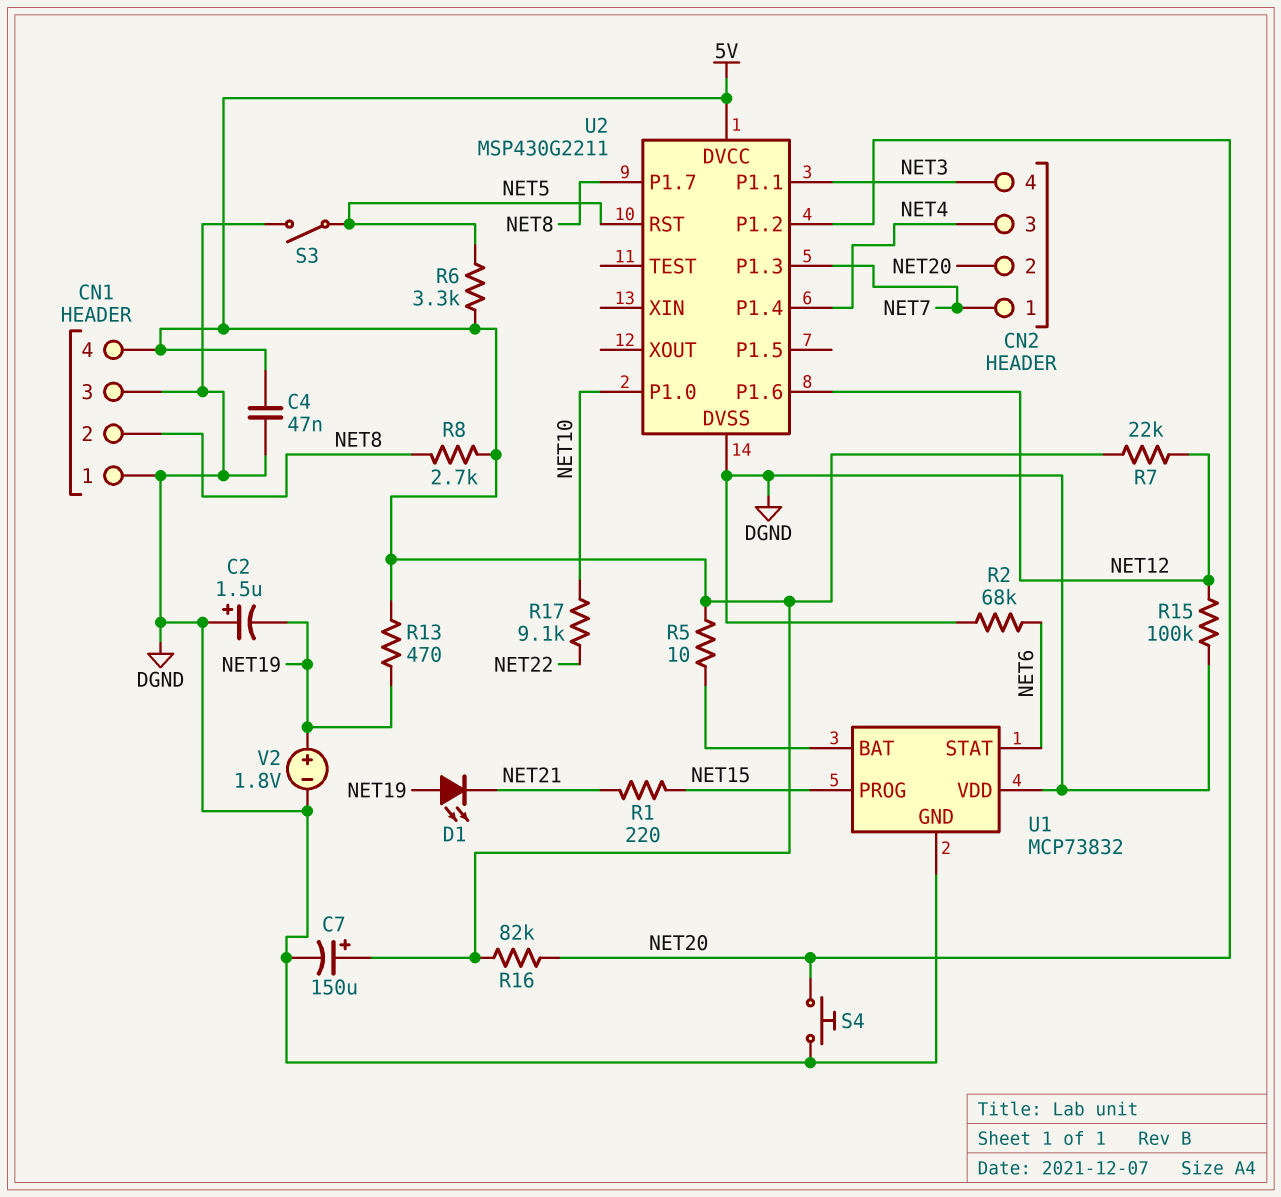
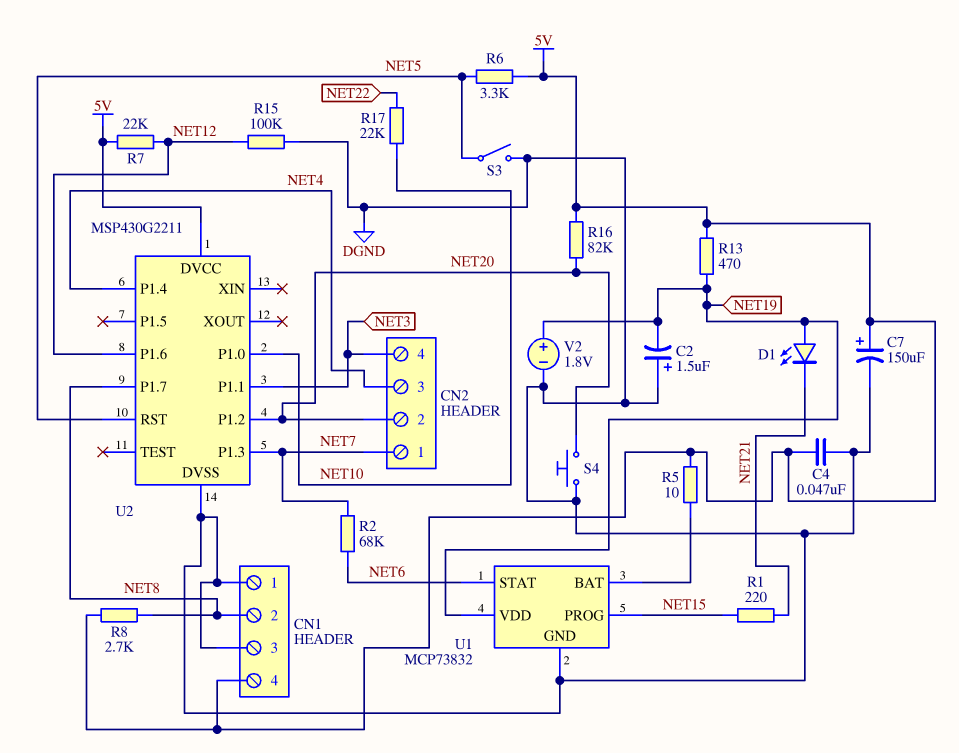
R2: 68k (DGND, NET6) -> 68k (NET6, NET7)
R17: 9.1k (NET10, NET22) -> 22k (NET10, NET22)
U1 pin VDD: DGND -> NET19

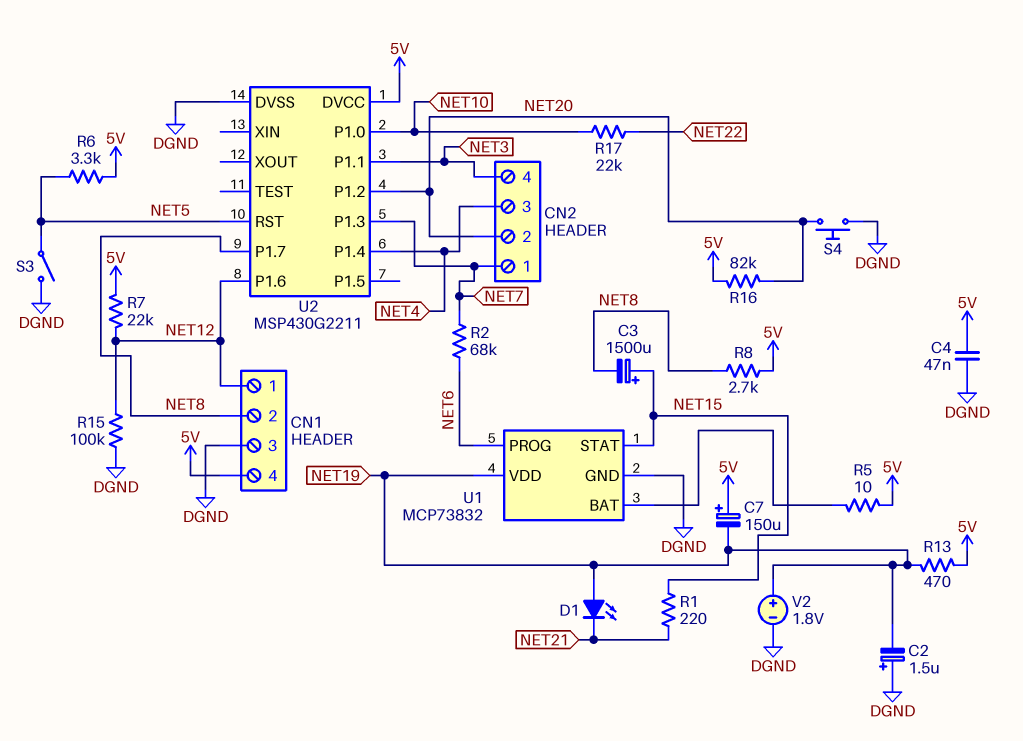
C3: none -> 1500uF (plus NET15, minus NET8)
C7: 150uF (plus 5V, minus DGND) -> 150uF (plus 5V, minus NET19)
CN1 pin 1: DGND -> NET12
U1 pin PROG: NET15 -> NET6
U1 pin STAT: NET6 -> NET15

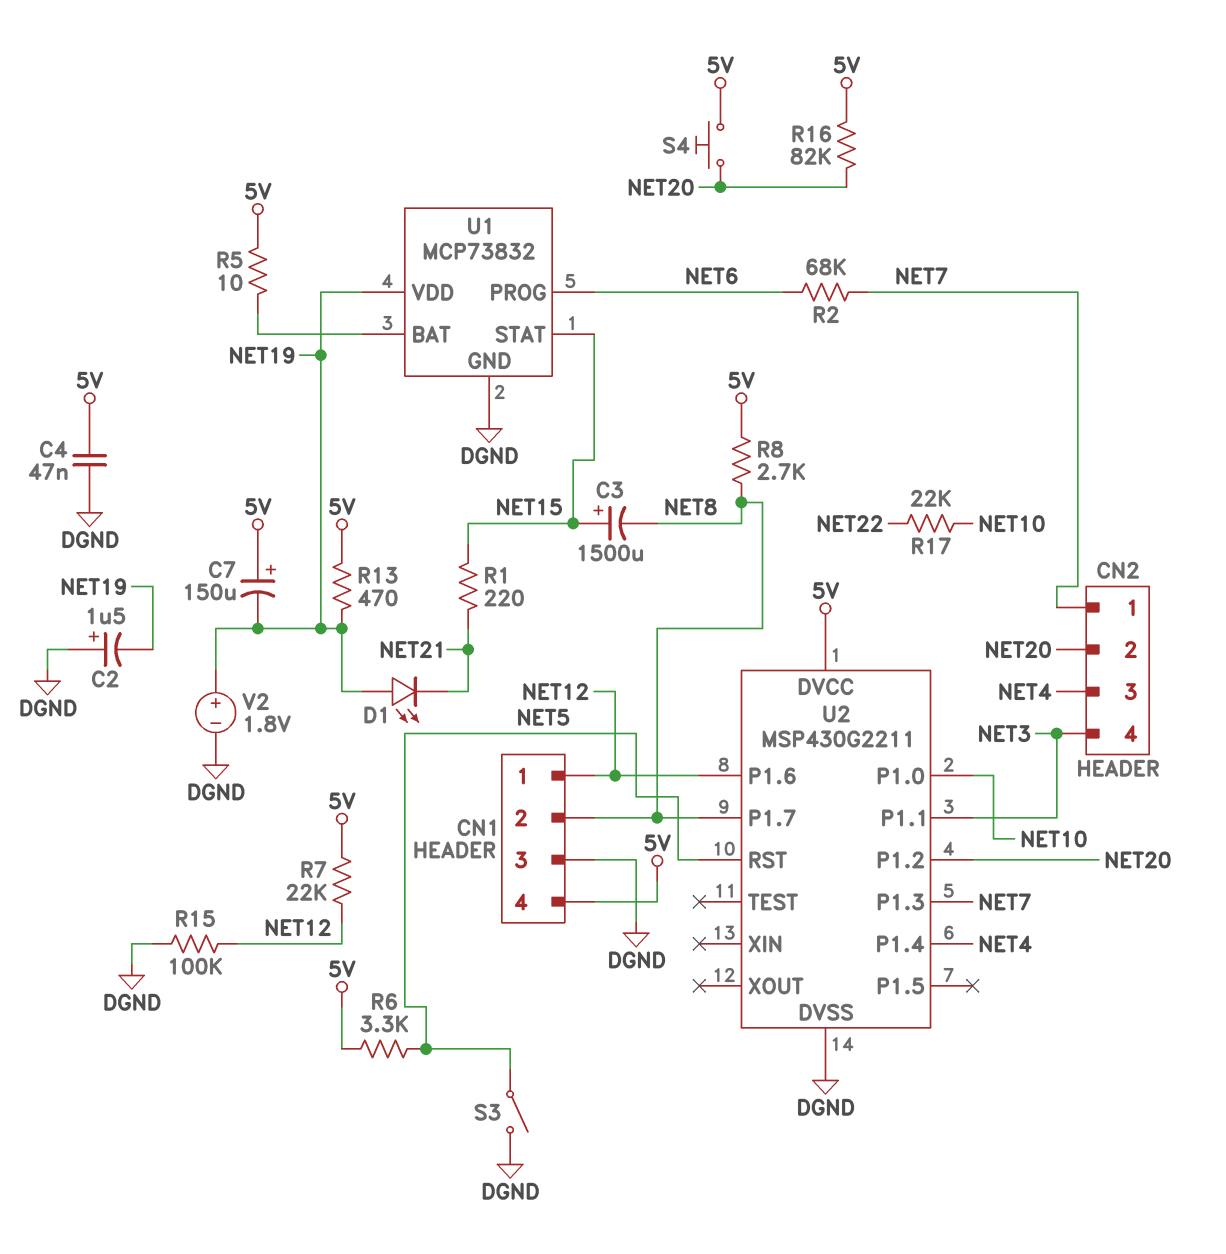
S4: button (DGND, NET20) -> button (5V, NET20)

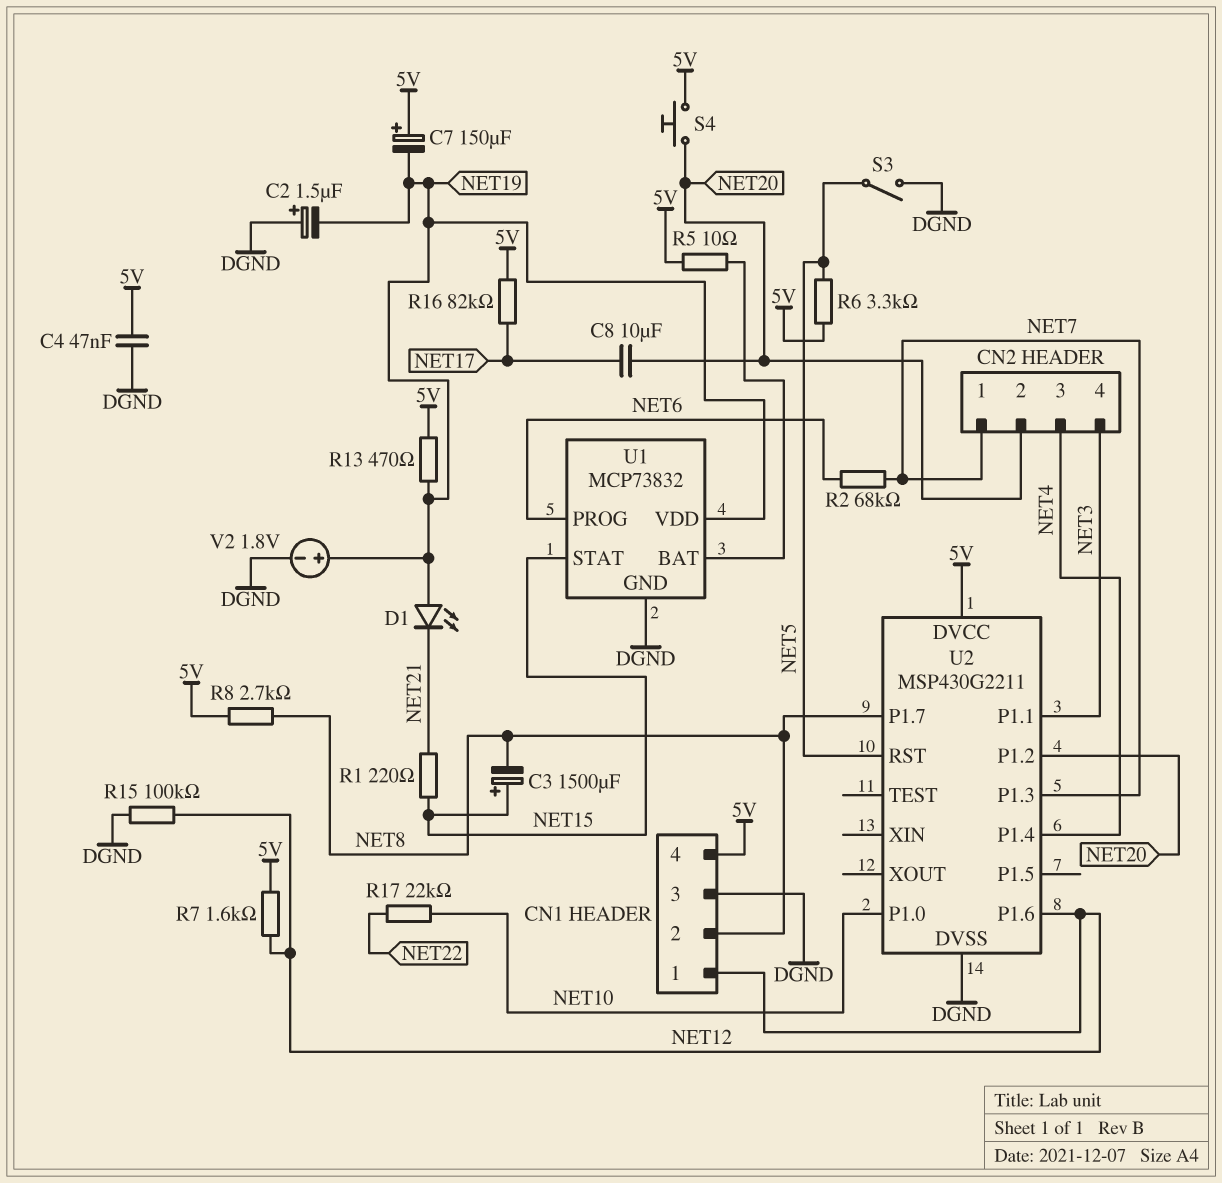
C8: none -> 10uF (NET17, NET20)
R7: 22k (5V, NET12) -> 1.6k (5V, NET12)
R16: 82k (5V, NET20) -> 82k (5V, NET17)

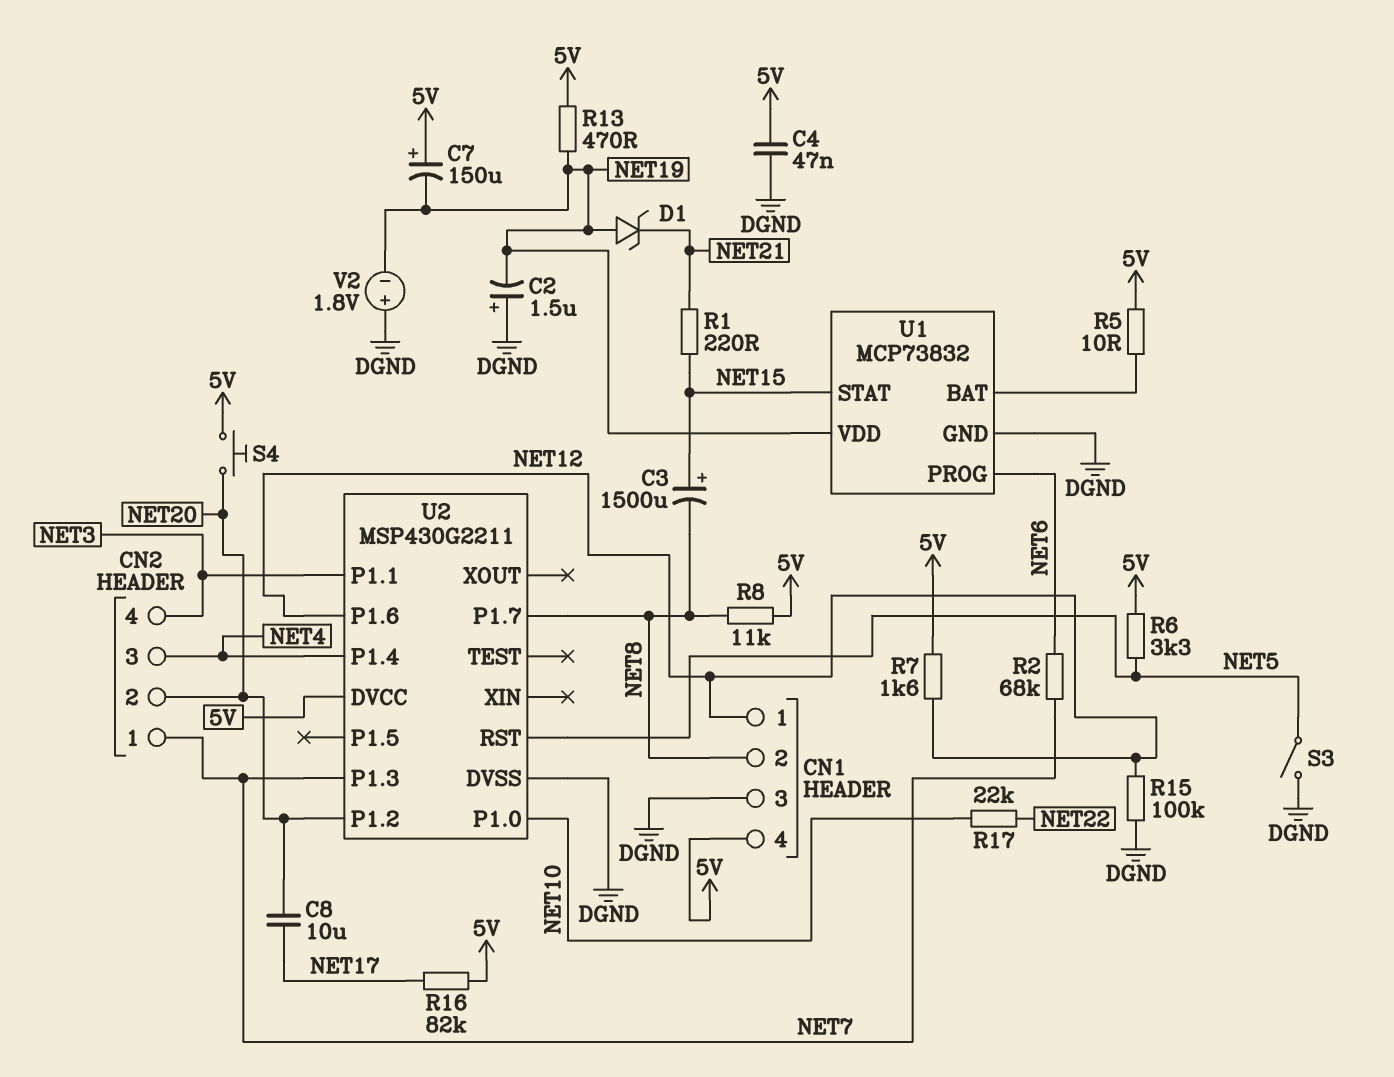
D1: LED (A NET19, K NET21) -> zener (A NET19, K NET21)
R8: 2.7k (5V, NET8) -> 11k (5V, NET8)
V2: 1.8V (plus NET19, minus DGND) -> 1.8V (plus DGND, minus NET19)

